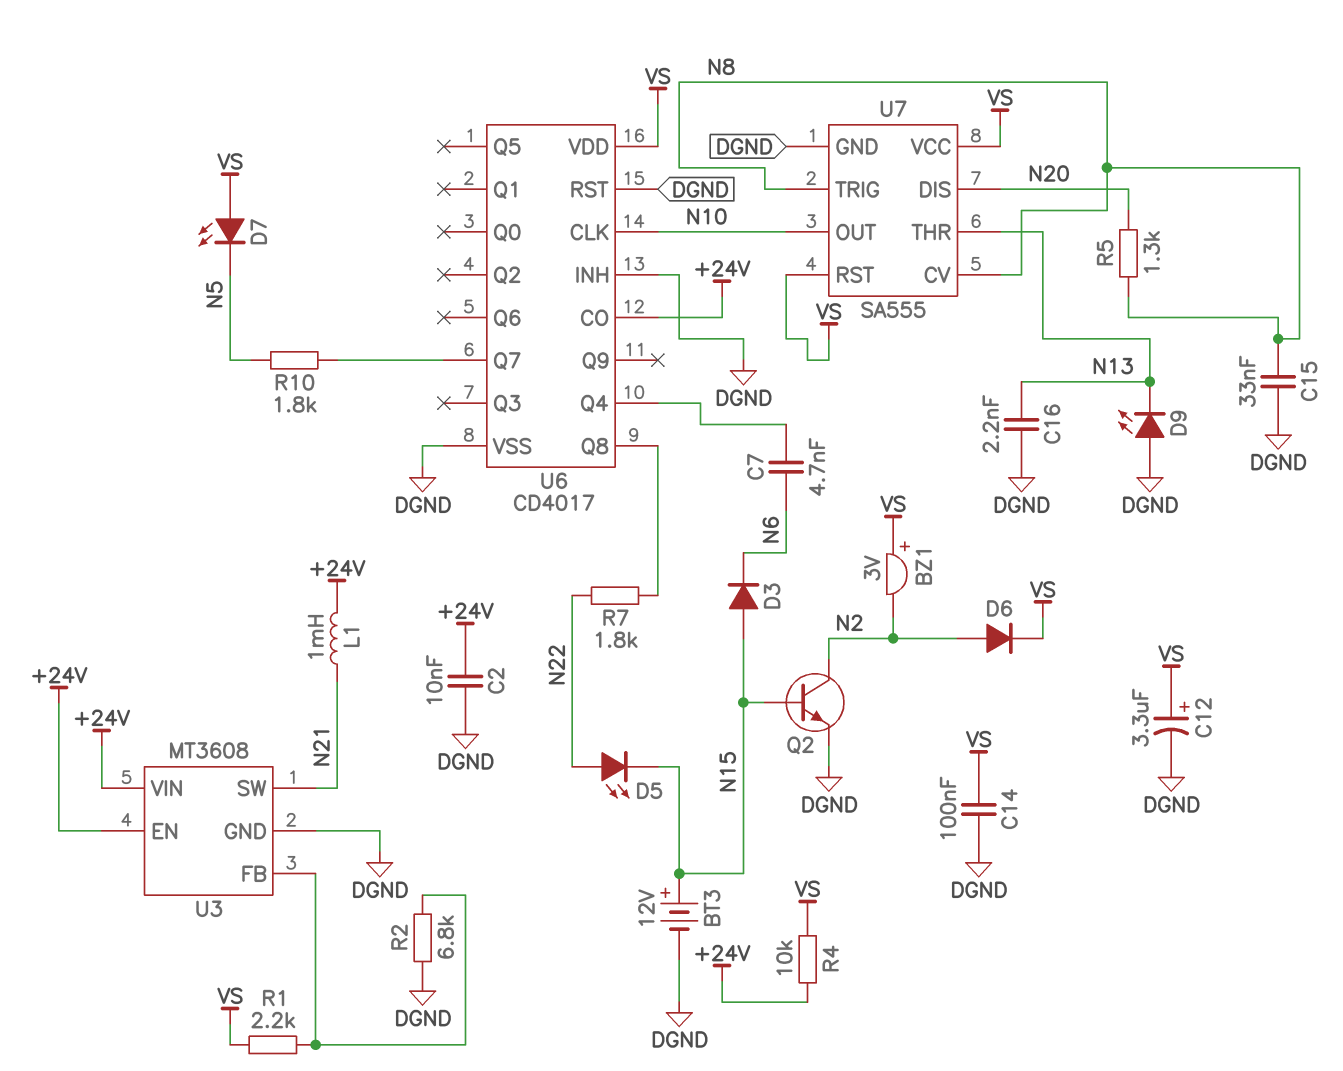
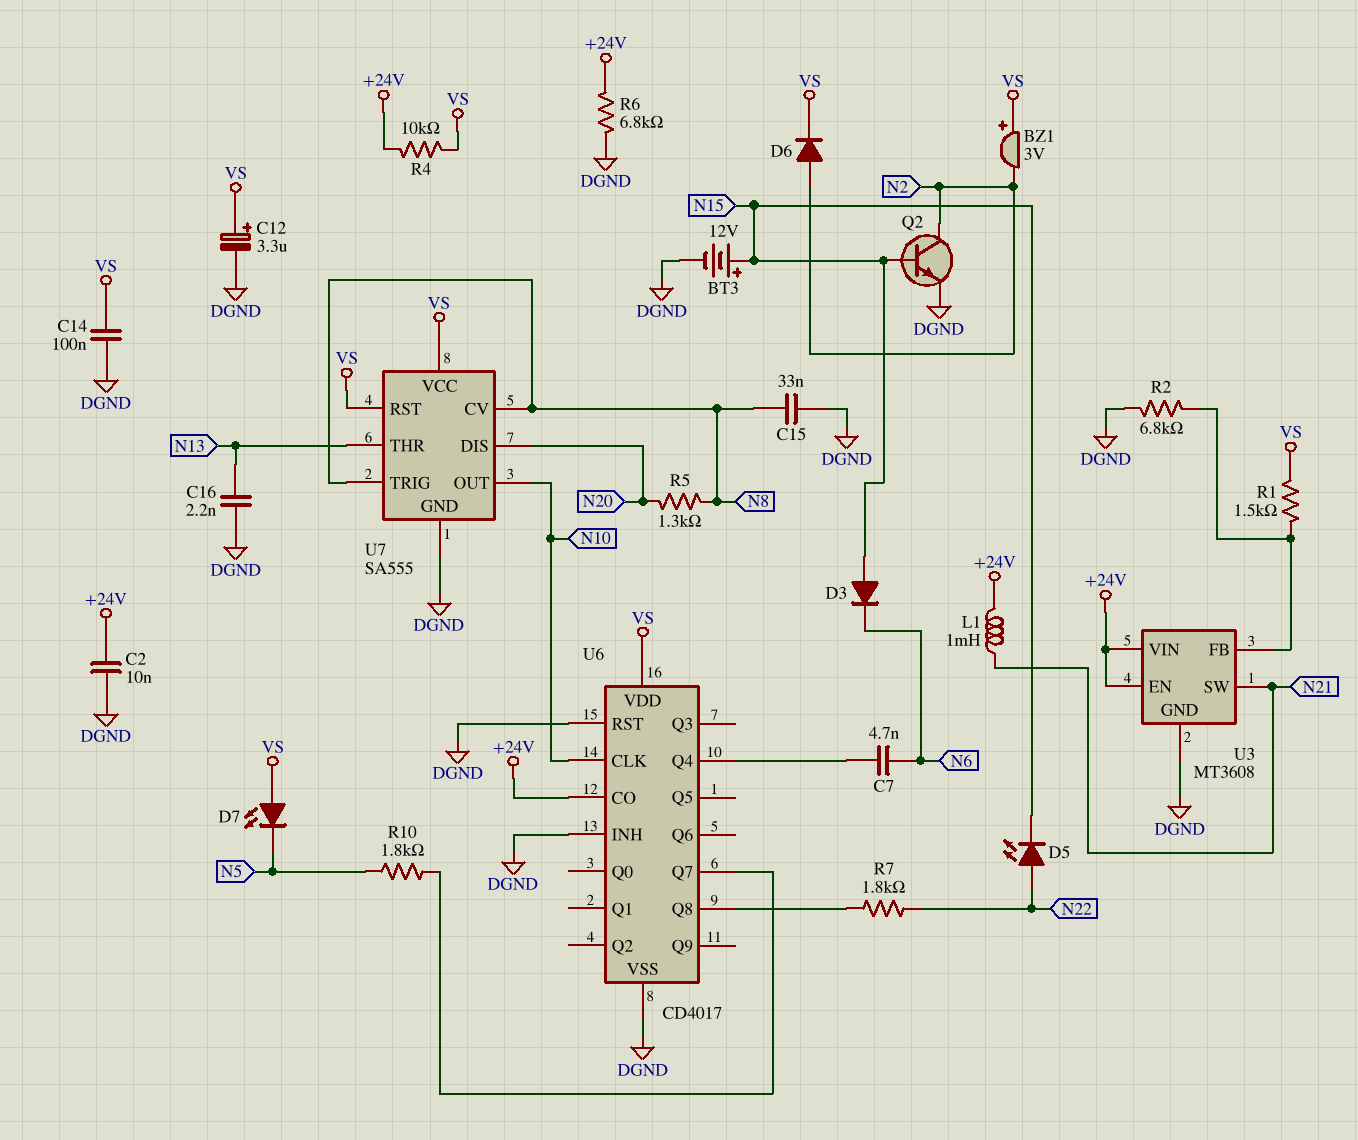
D9: LED (A DGND, K N13) -> none
R1: 2.2k (U3/FB, VS) -> 1.5k (U3/FB, VS)
R6: none -> 6.8k (+24V, DGND)

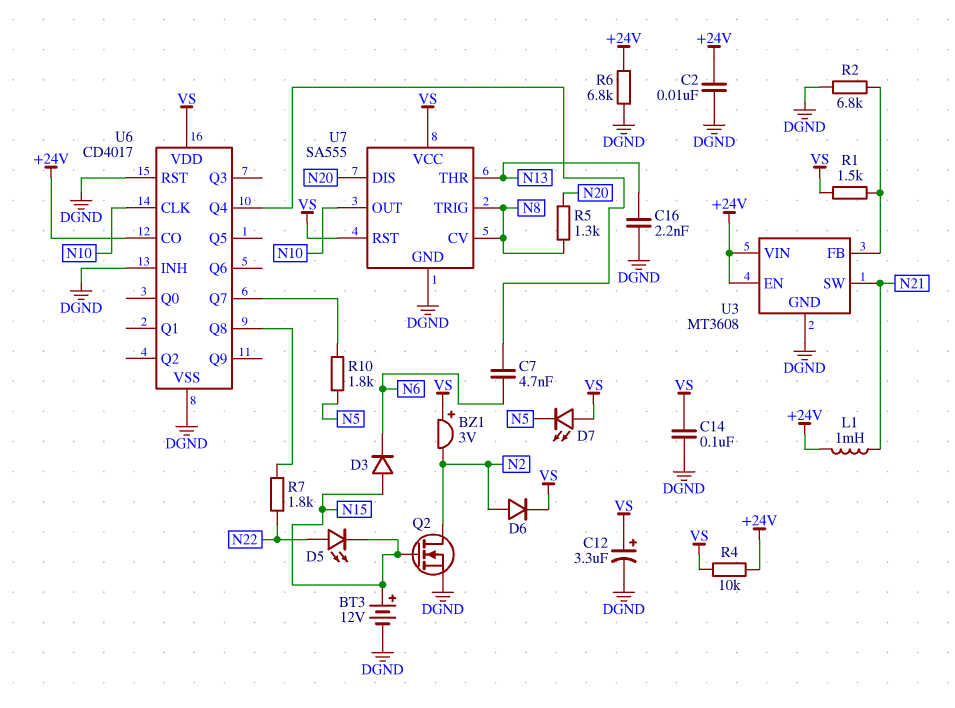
C15: 33nF (DGND, N8) -> none
Q2: NPN (B N15, C N2, E DGND) -> NMOS (G N15, D N2, S DGND)

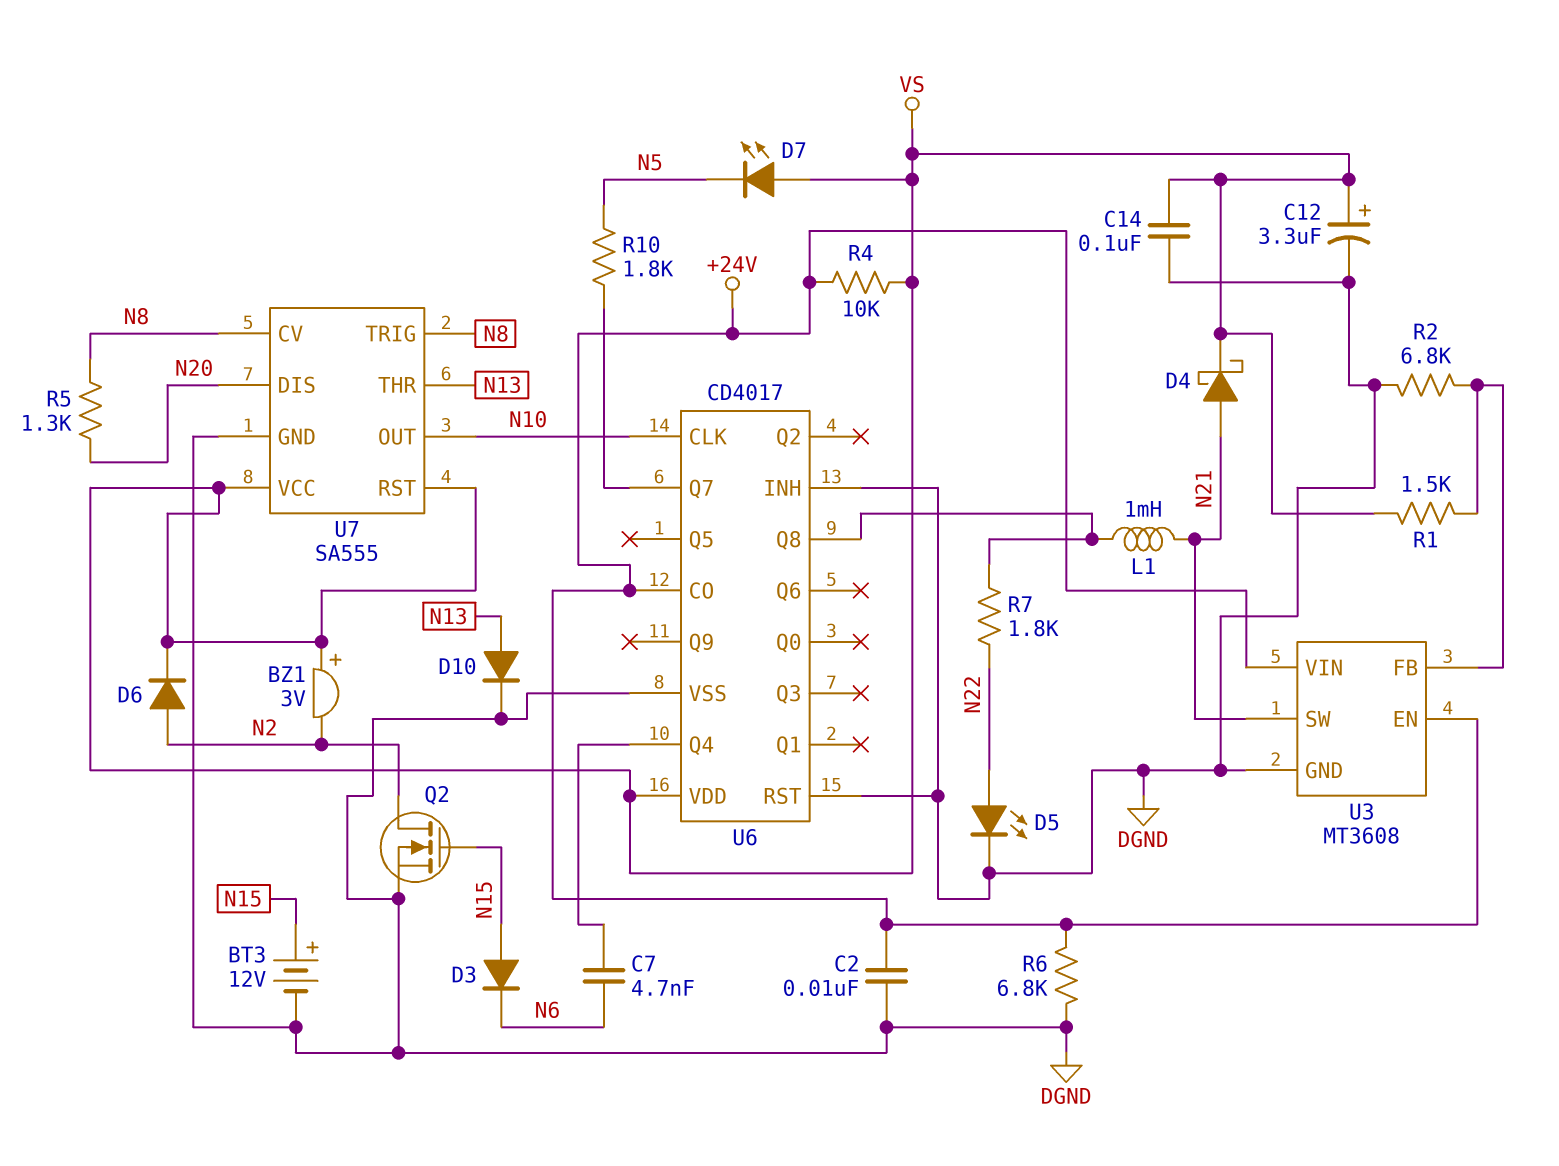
C16: 2.2nF (DGND, N13) -> none
D4: none -> schottky (A N21, K VS)
D5: LED (A N22, K N15) -> LED (A N22, K DGND)
D10: none -> diode (A N13, K DGND)
L1: 1mH (+24V, N21) -> 1mH (N21, U6/Q8)

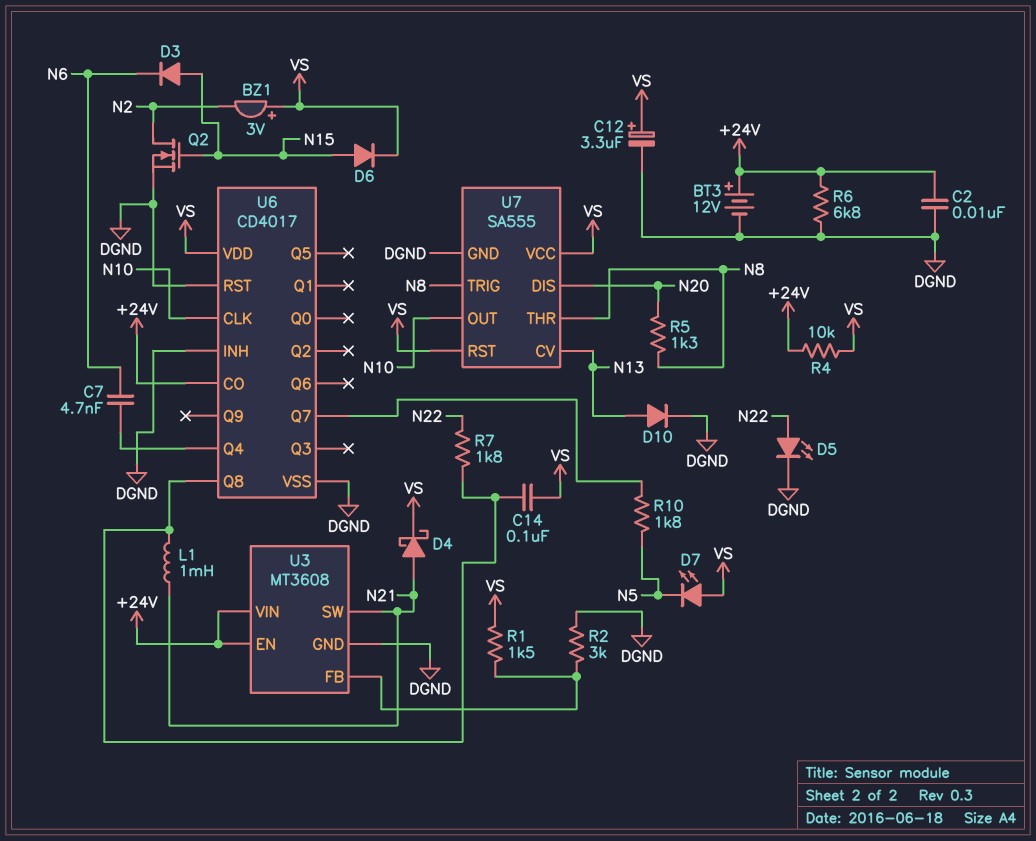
BT3: 12V (plus N15, minus DGND) -> 12V (plus +24V, minus DGND)
C14: 100nF (DGND, VS) -> 100nF (U6/Q8, VS)
D6: diode (A N2, K VS) -> diode (A N15, K VS)
R2: 6.8k (DGND, U3/FB) -> 3k (DGND, U3/FB)
U7 pin CV: N8 -> N13
U7 pin THR: N13 -> N8

